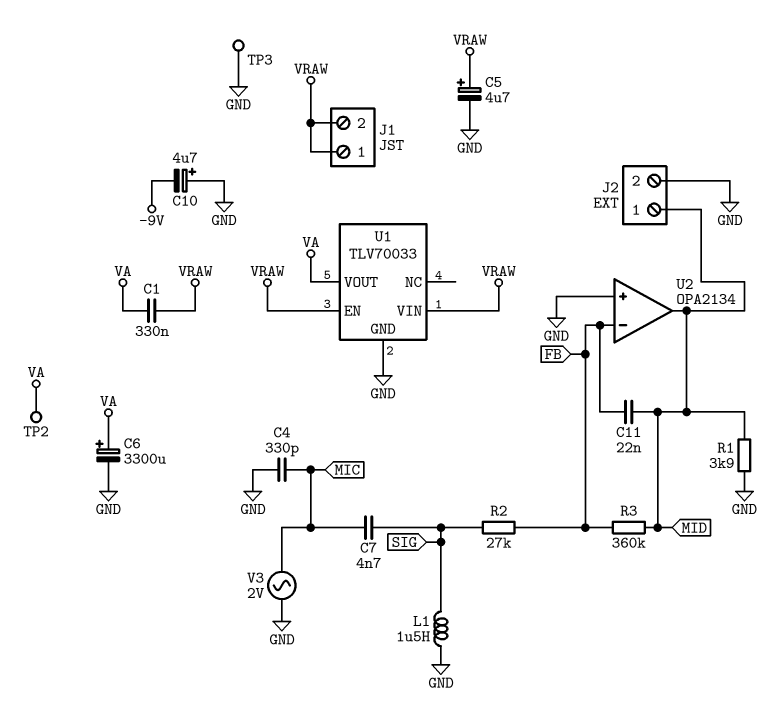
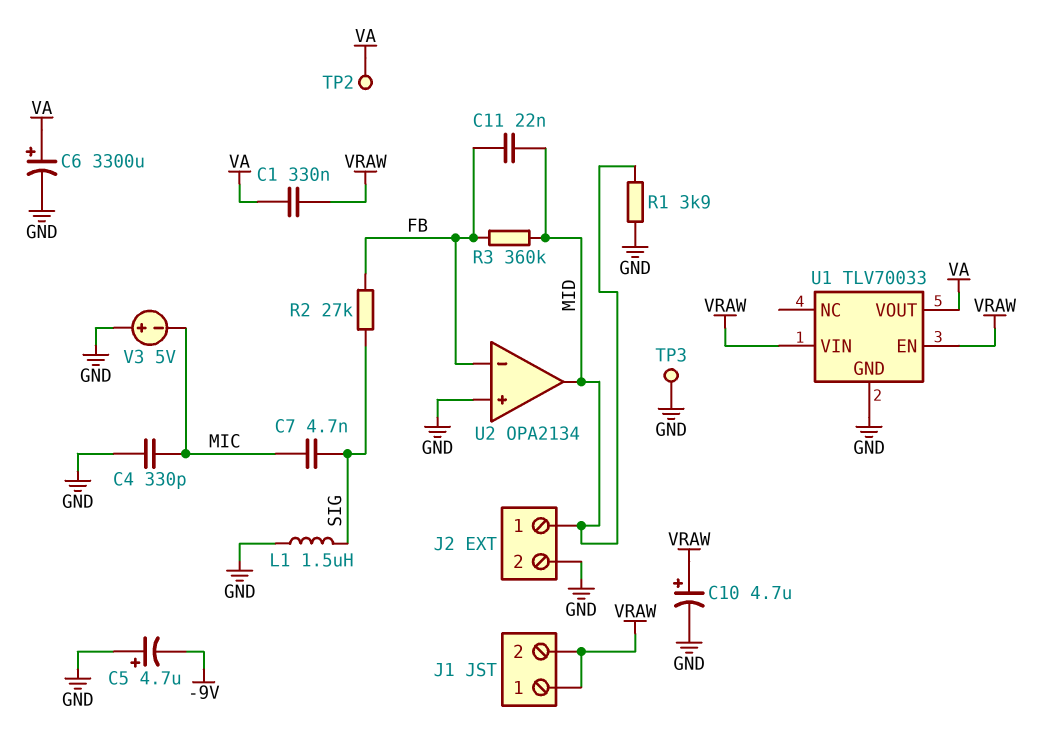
C5: 4.7uF (plus VRAW, minus GND) -> 4.7uF (plus GND, minus -9V)
C10: 4.7uF (plus GND, minus -9V) -> 4.7uF (plus VRAW, minus GND)
V3: AC 2V (GND, MIC) -> 5V (plus GND, minus MIC)

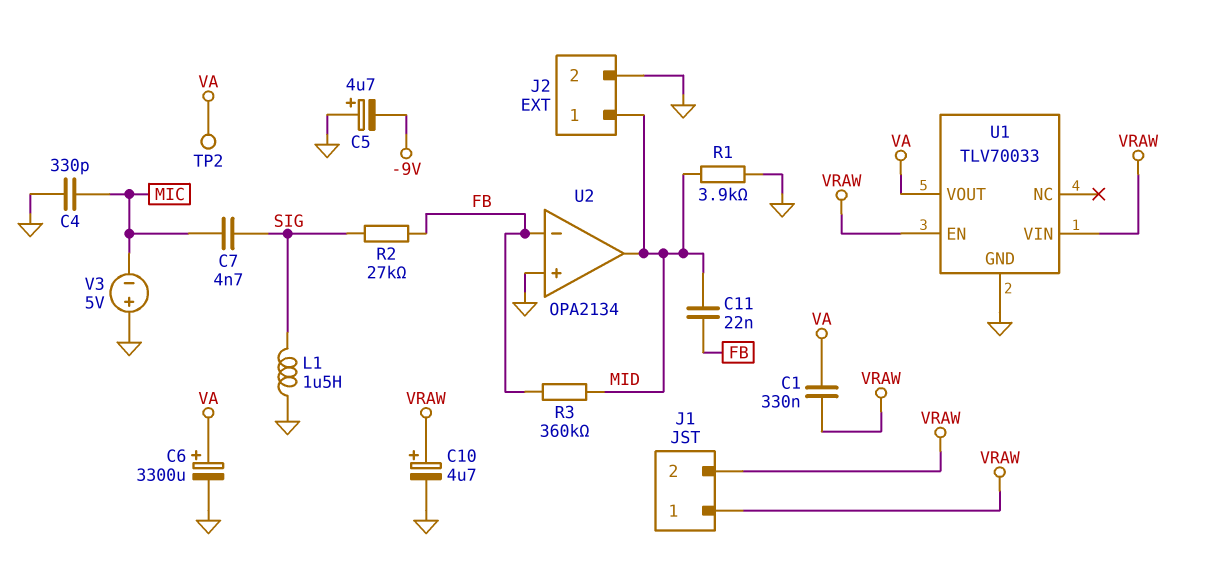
TP3: test point (GND) -> none

